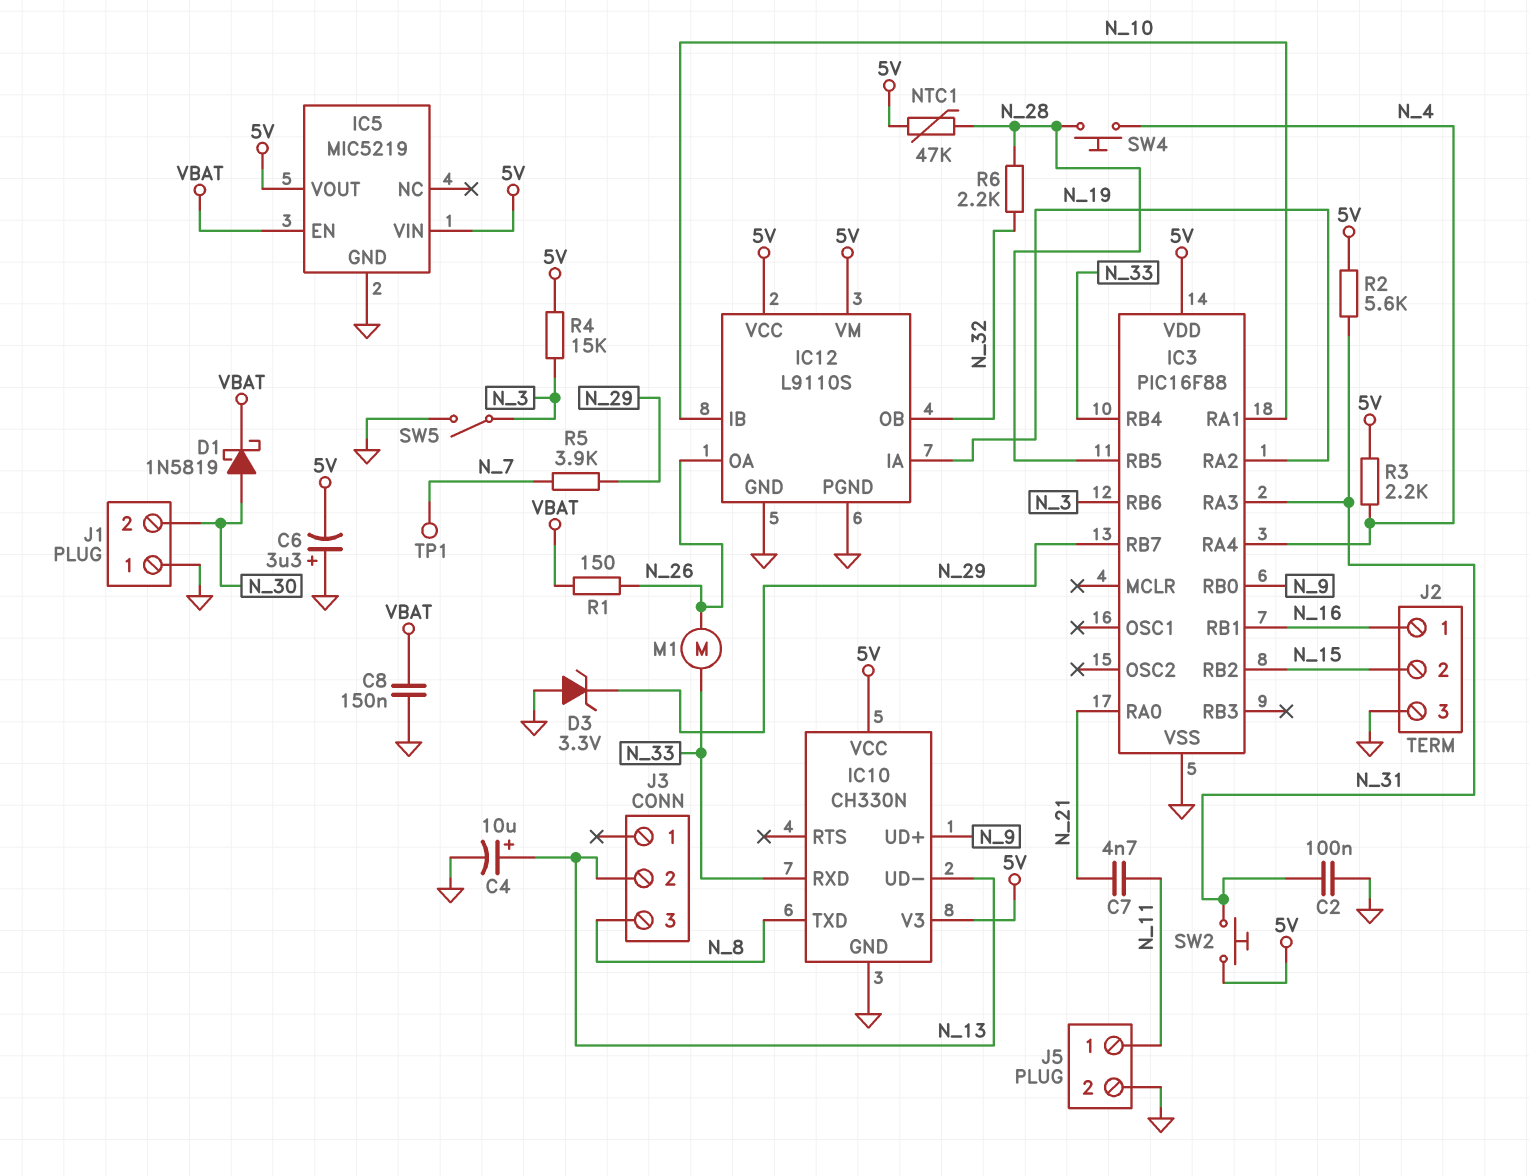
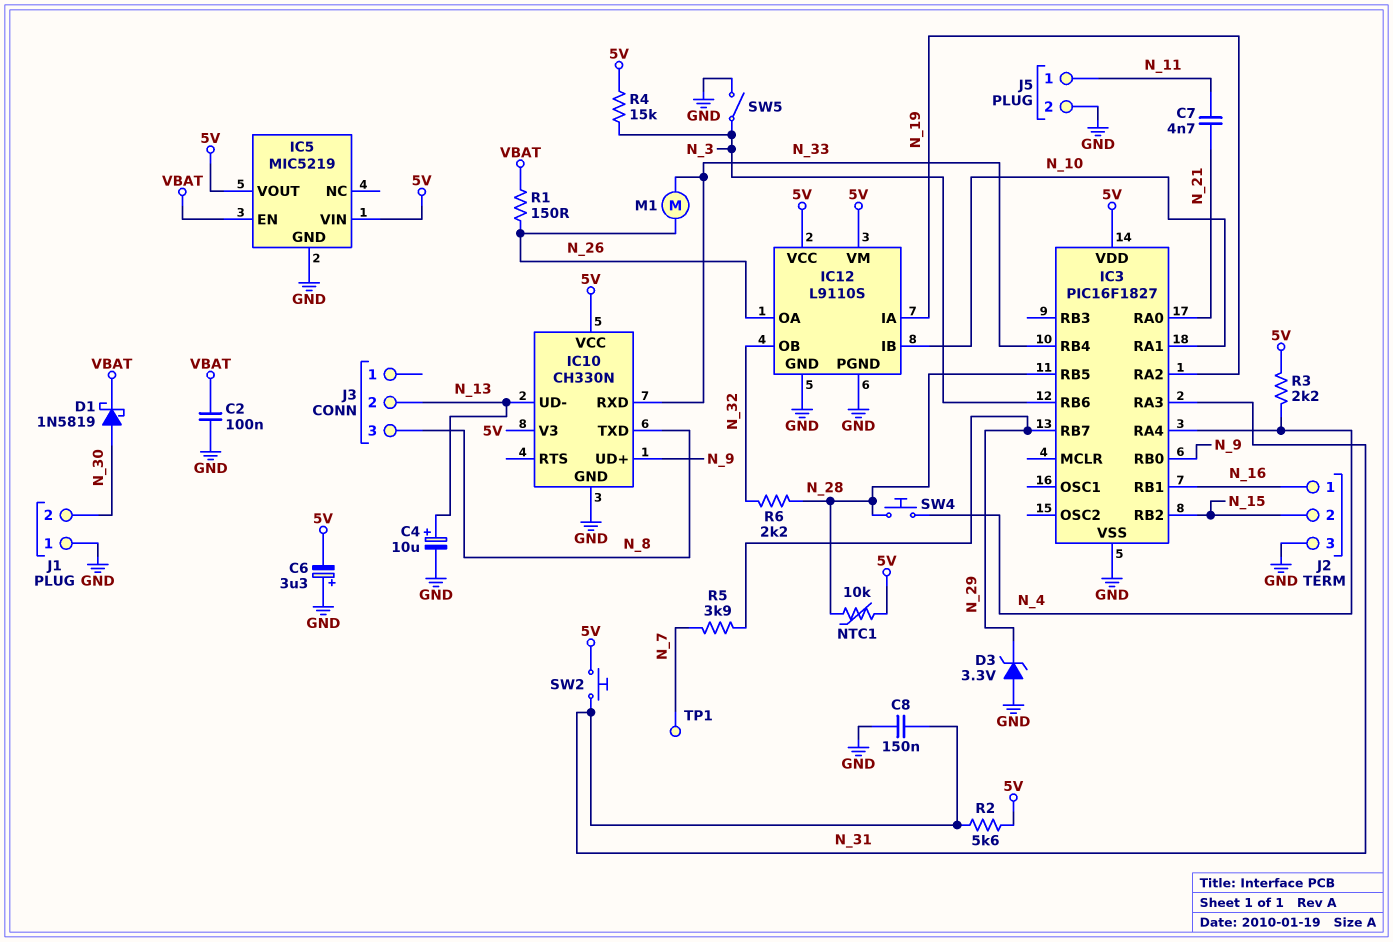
C2: 100nF (GND, N_31) -> 100nF (GND, VBAT)
C8: 150nF (GND, VBAT) -> 150nF (GND, N_31)
IC3: PIC16F88 -> PIC16F1827
NTC1: 47k (5V, N_28) -> 10k (5V, N_28)

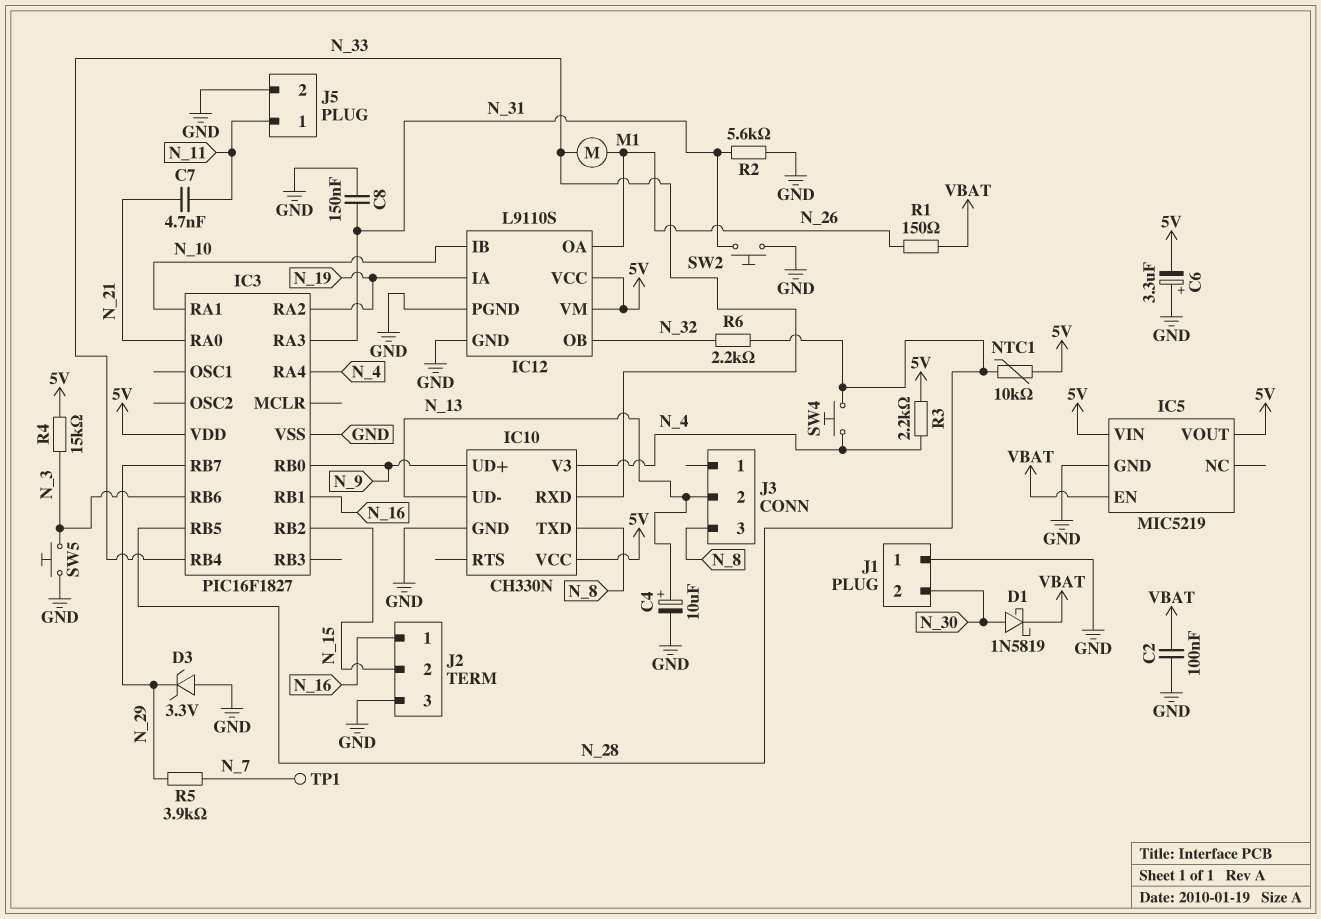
IC10 pin V3: 5V -> N_4
R2: 5.6k (5V, N_31) -> 5.6k (GND, N_31)
SW2: button (5V, N_31) -> button (GND, N_31)
SW5: switch (GND, N_3) -> button (GND, N_3)

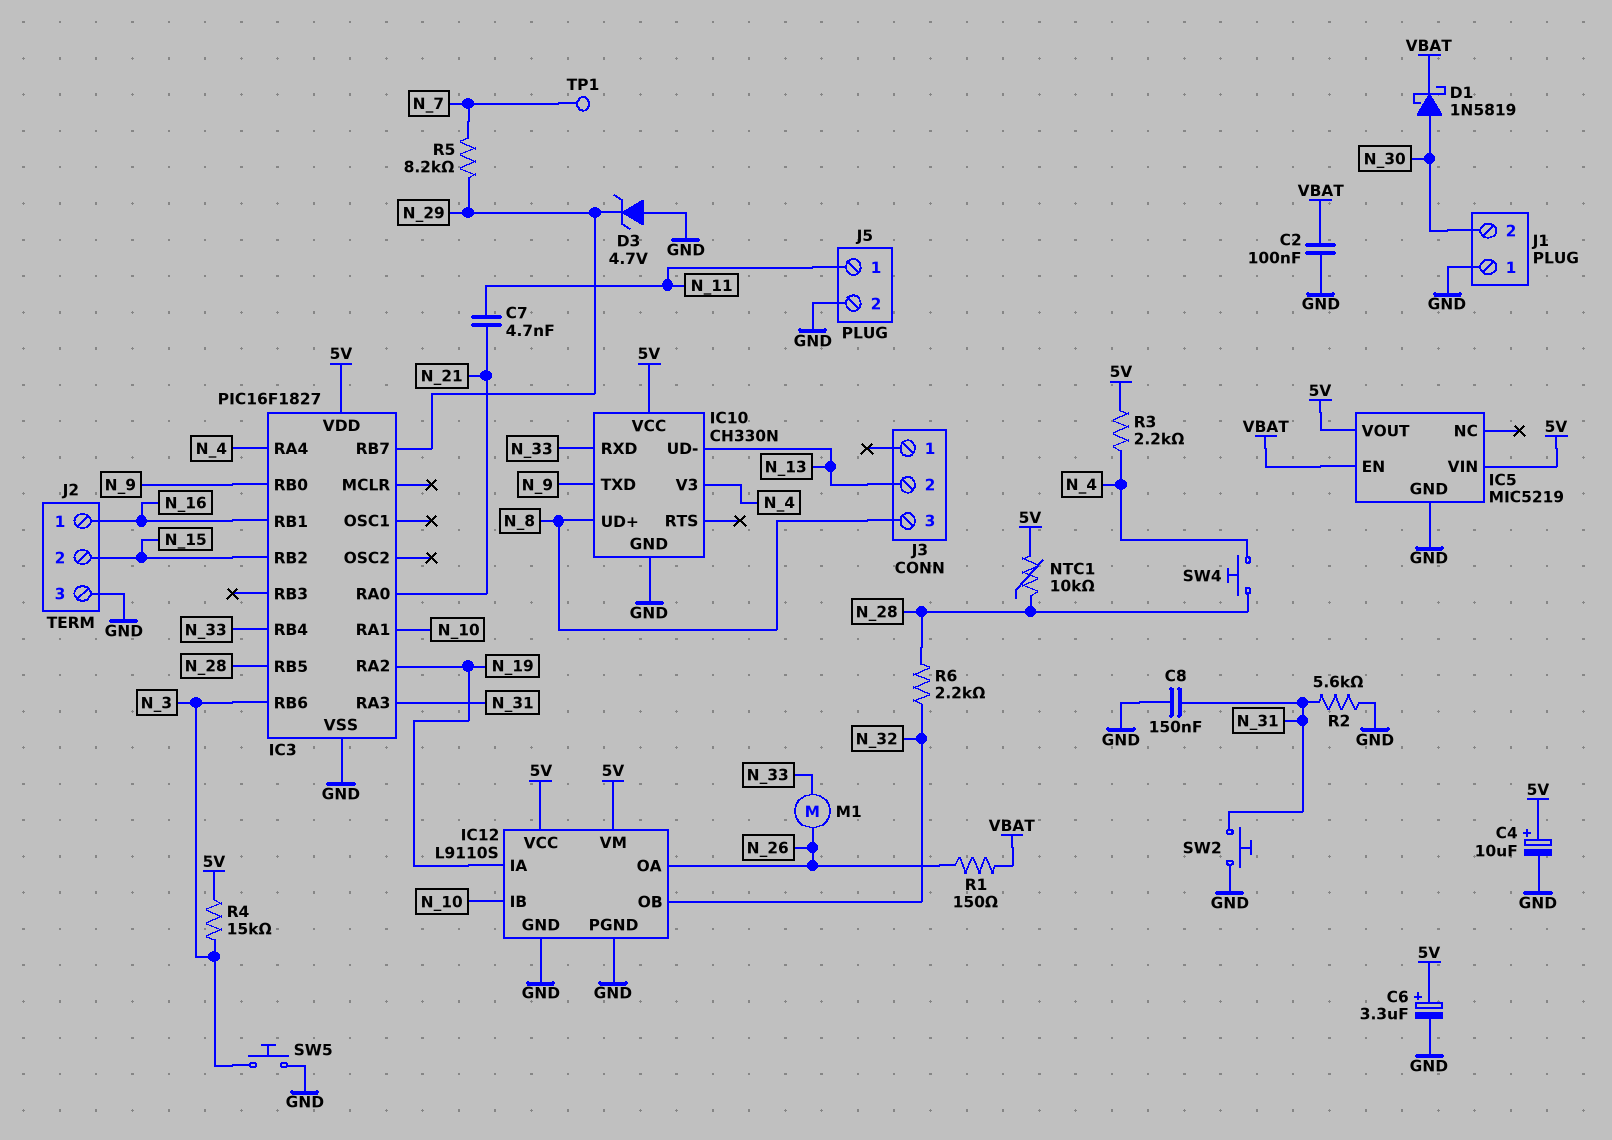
C4: 10uF (plus N_13, minus GND) -> 10uF (plus 5V, minus GND)
C6: 3.3uF (plus GND, minus 5V) -> 3.3uF (plus 5V, minus GND)
D3: zener 3.3V (A GND, K N_29) -> zener 4.7V (A GND, K N_29)
IC10 pin TXD: N_8 -> N_9
IC10 pin UD+: N_9 -> N_8
R5: 3.9k (N_7, N_29) -> 8.2k (N_7, N_29)

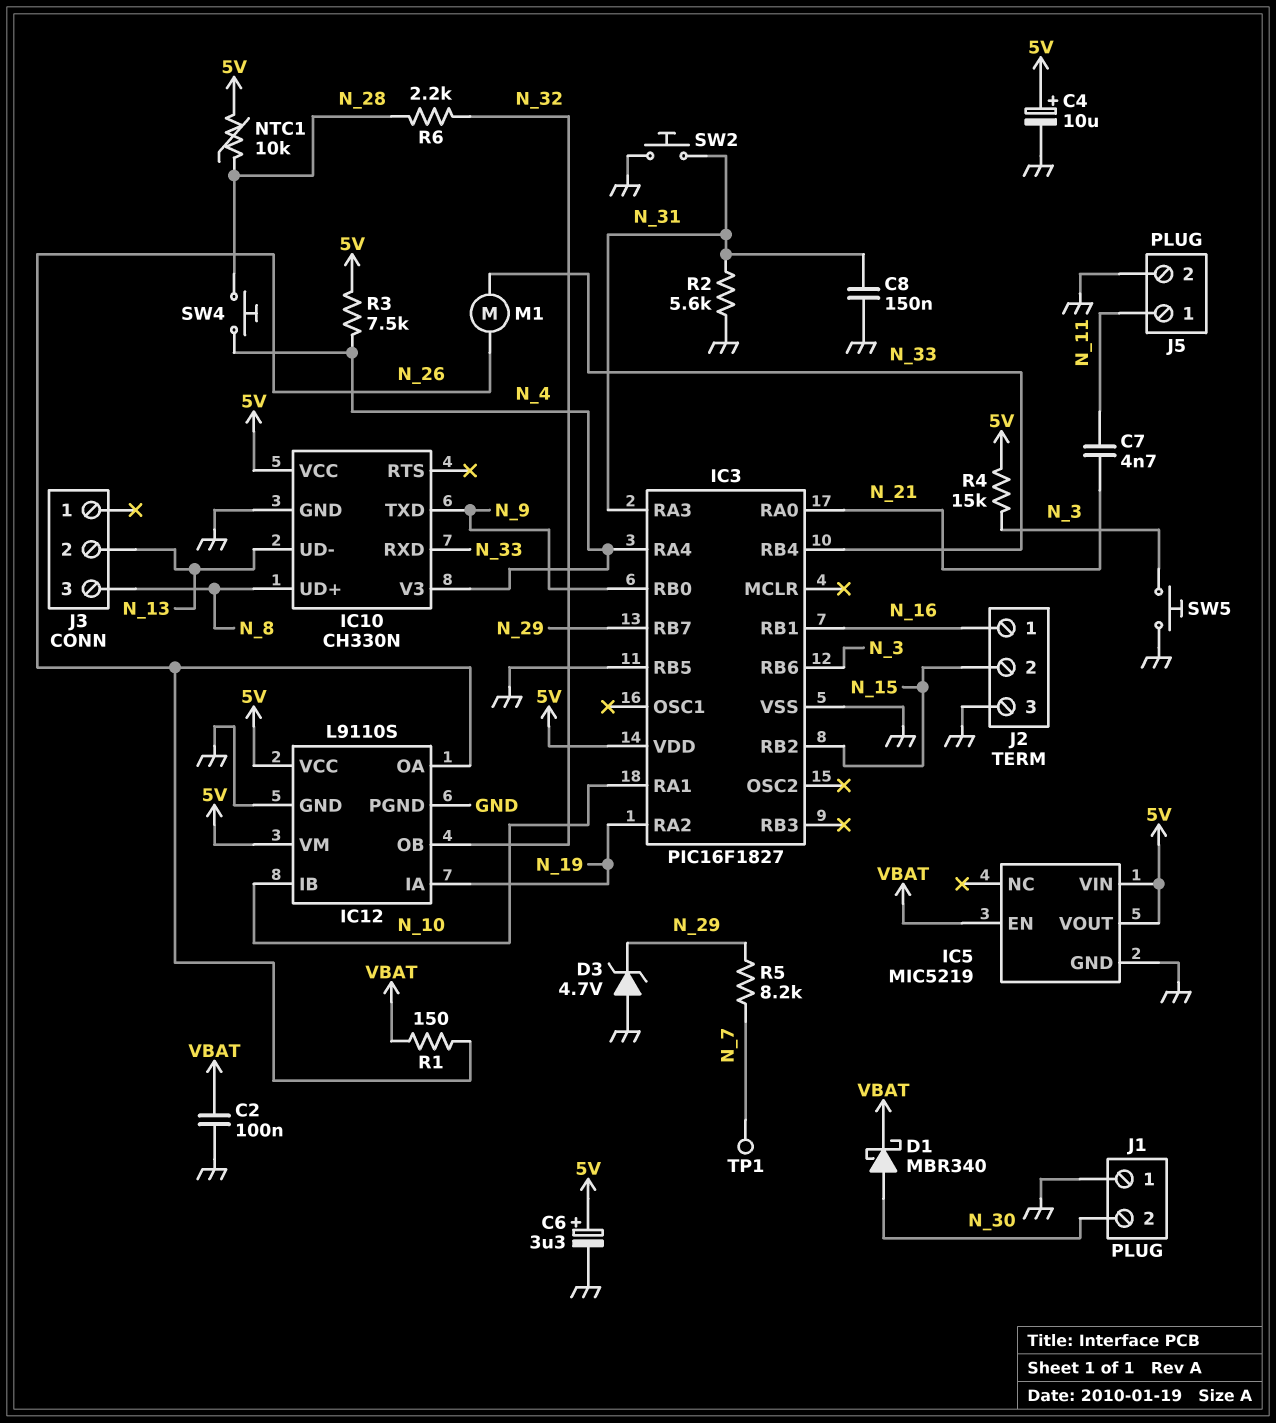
D1: schottky 1N5819 (A N_30, K VBAT) -> schottky MBR340 (A N_30, K VBAT)
IC3 pin RB5: N_28 -> GND
R3: 2.2k (5V, N_4) -> 7.5k (5V, N_4)

